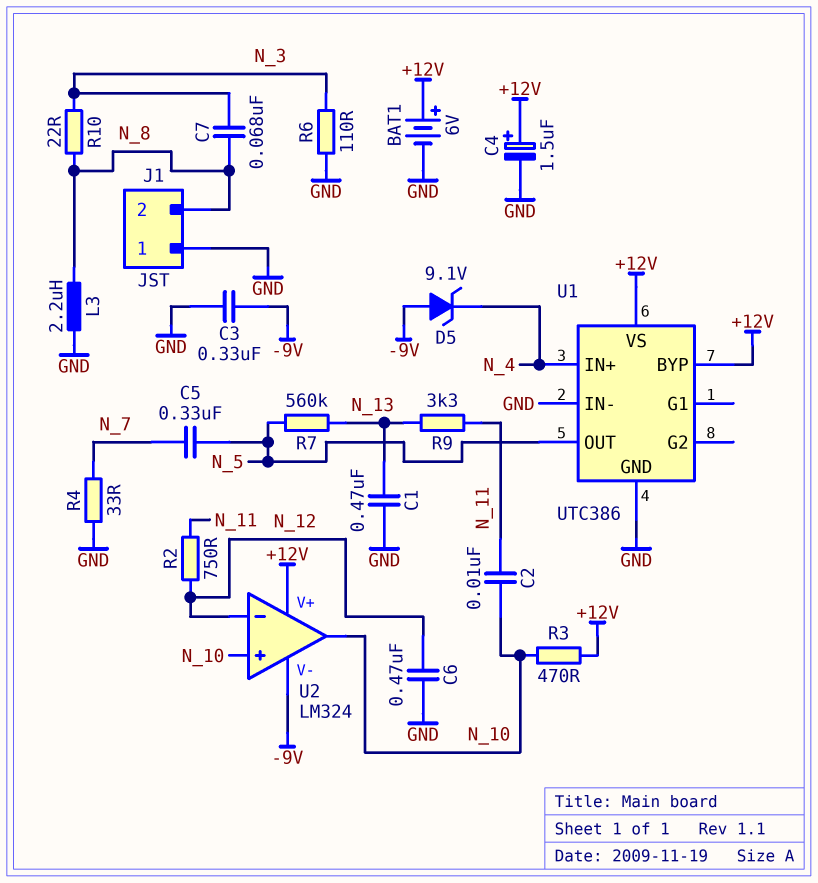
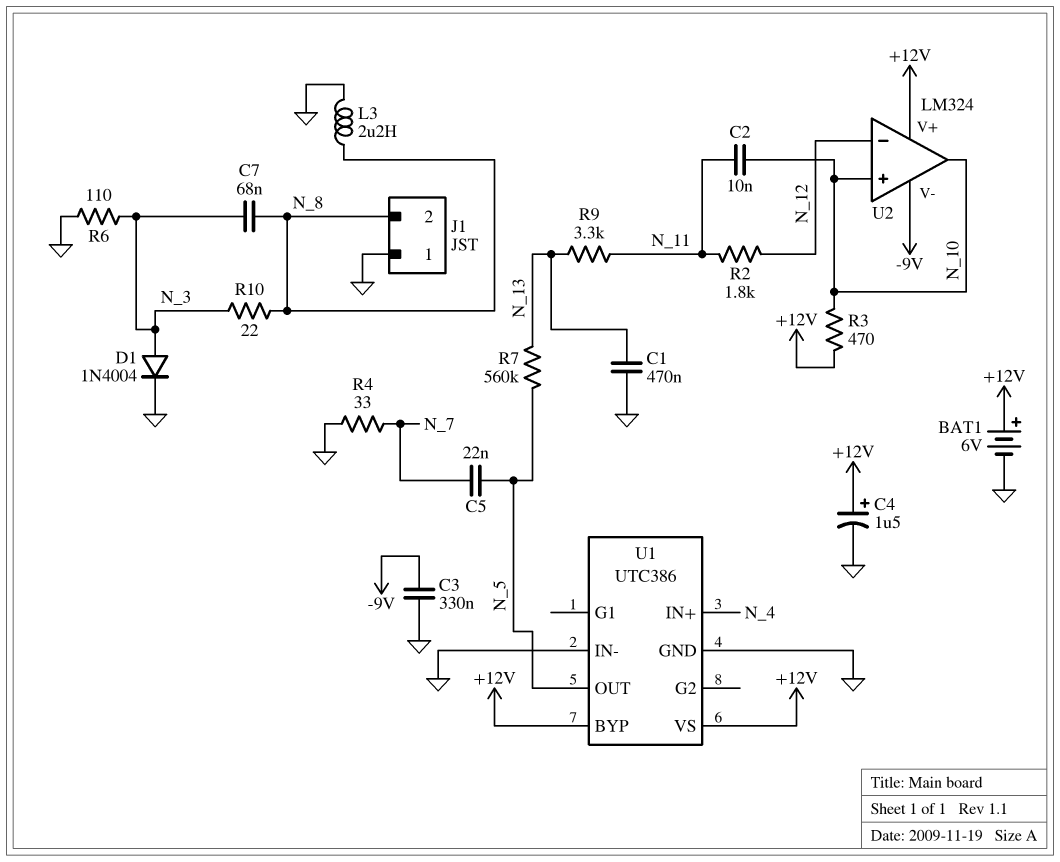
C5: 330nF (N_5, N_7) -> 22nF (N_5, N_7)
C6: 470nF (GND, N_12) -> none
D1: none -> diode 1N4004 (A N_3, K GND)
D5: zener 9.1V (A -9V, K N_4) -> none
R2: 750 (N_11, N_12) -> 1.8k (N_11, N_12)

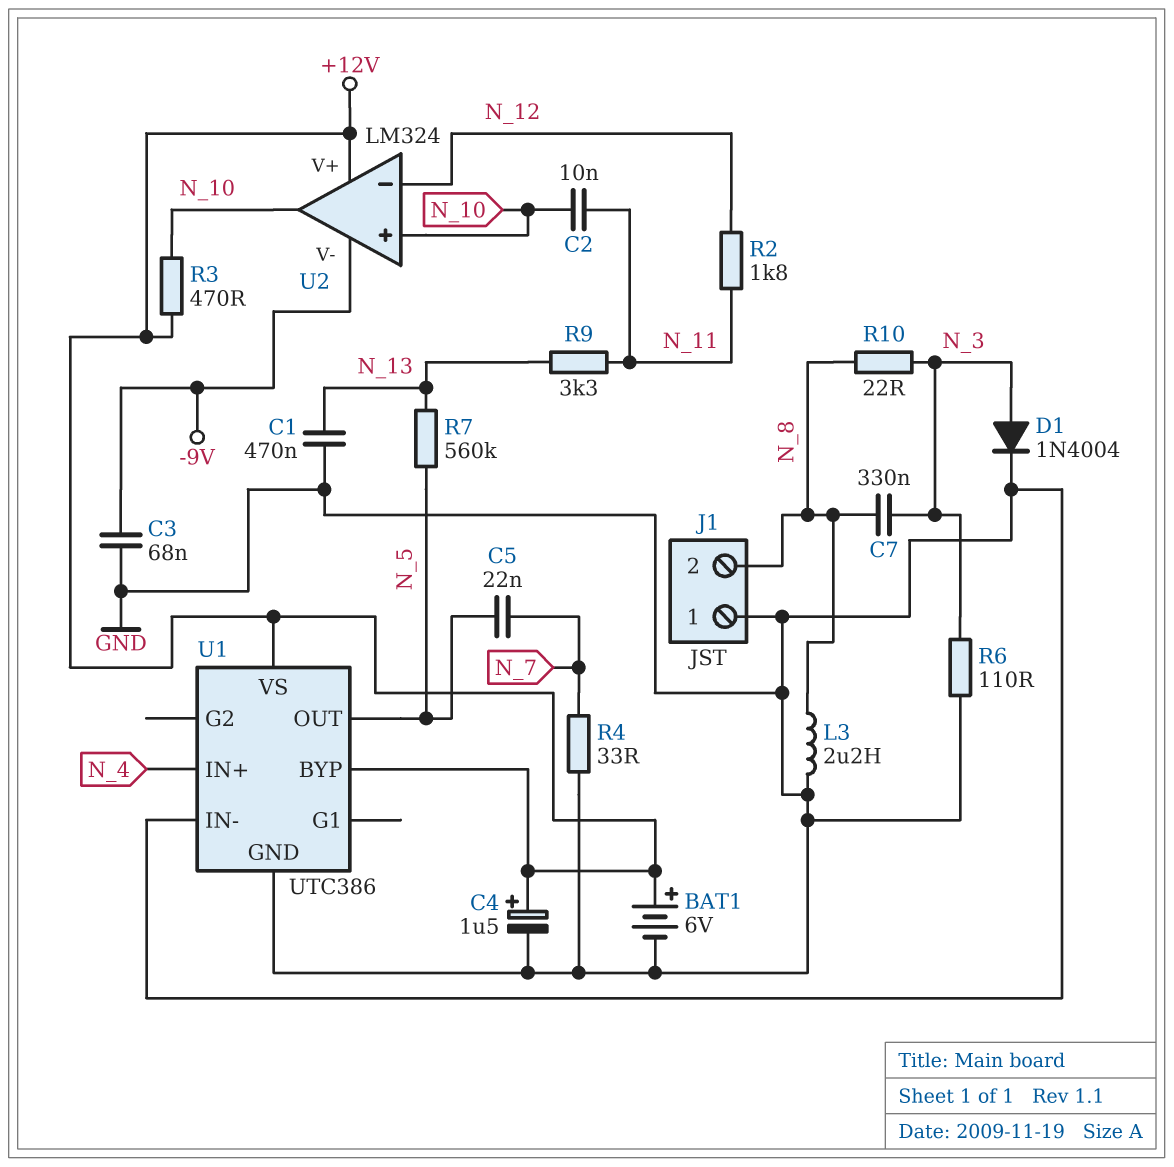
C3: 330nF (-9V, GND) -> 68nF (-9V, GND)
C7: 68nF (N_3, N_8) -> 330nF (N_3, N_8)

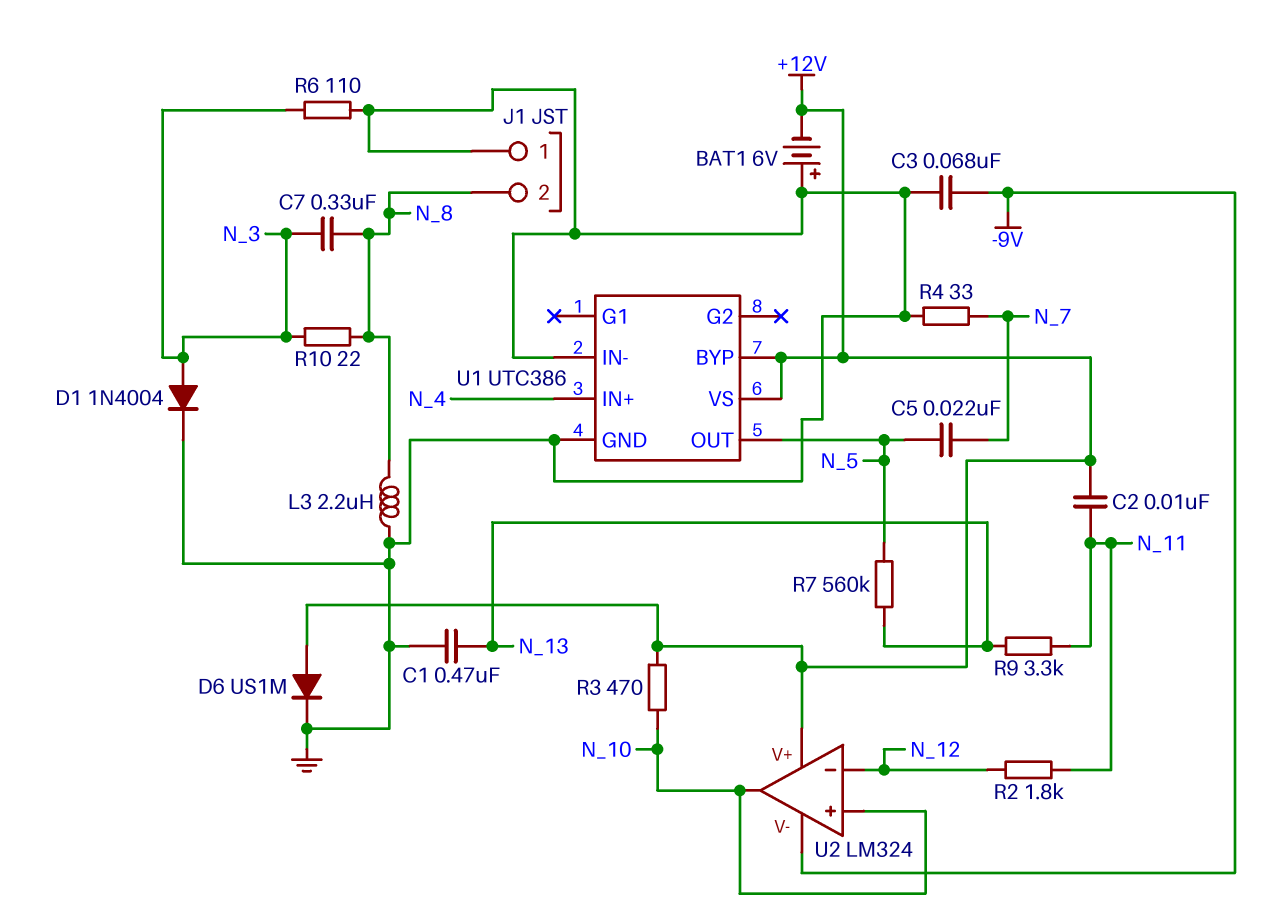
BAT1: 6V (plus +12V, minus GND) -> 6V (plus GND, minus +12V)
C2: 10nF (N_10, N_11) -> 10nF (+12V, N_11)
C4: 1.5uF (plus +12V, minus GND) -> none
D6: none -> diode US1M (A +12V, K GND)

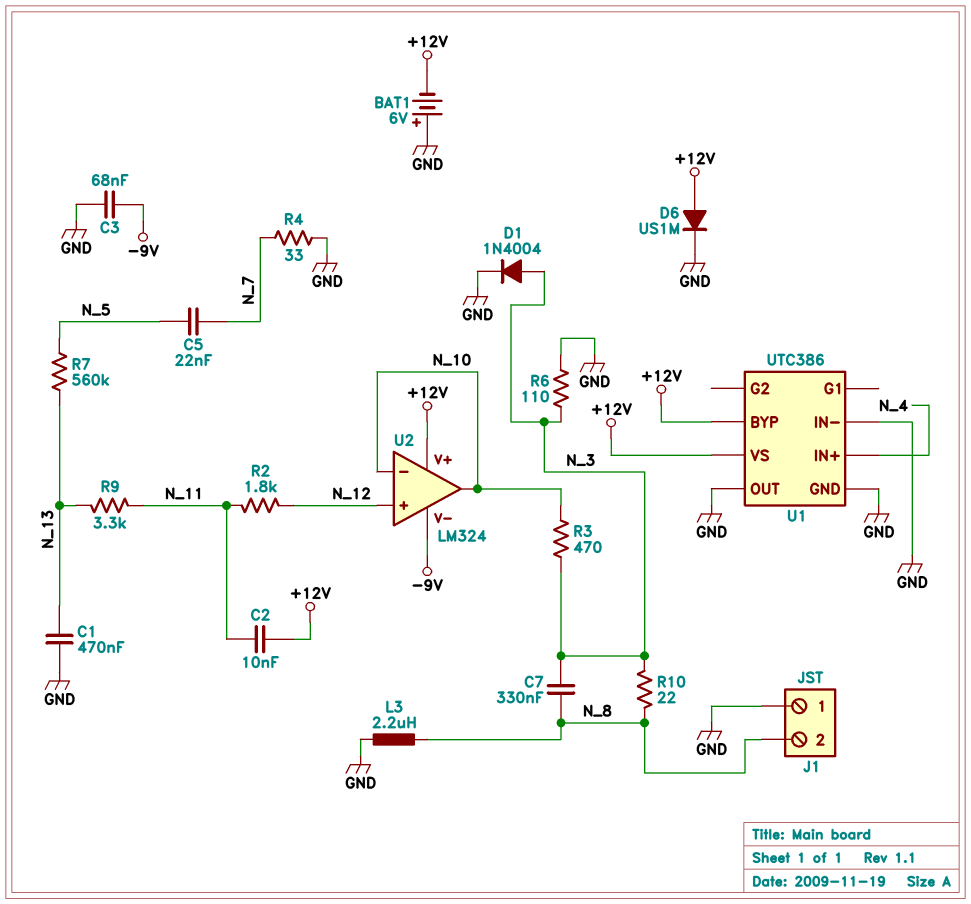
R3: 470 (+12V, N_10) -> 470 (N_3, N_10)
U1 pin OUT: N_5 -> GND
U2 pin in+: N_10 -> N_12
U2 pin in-: N_12 -> N_10

